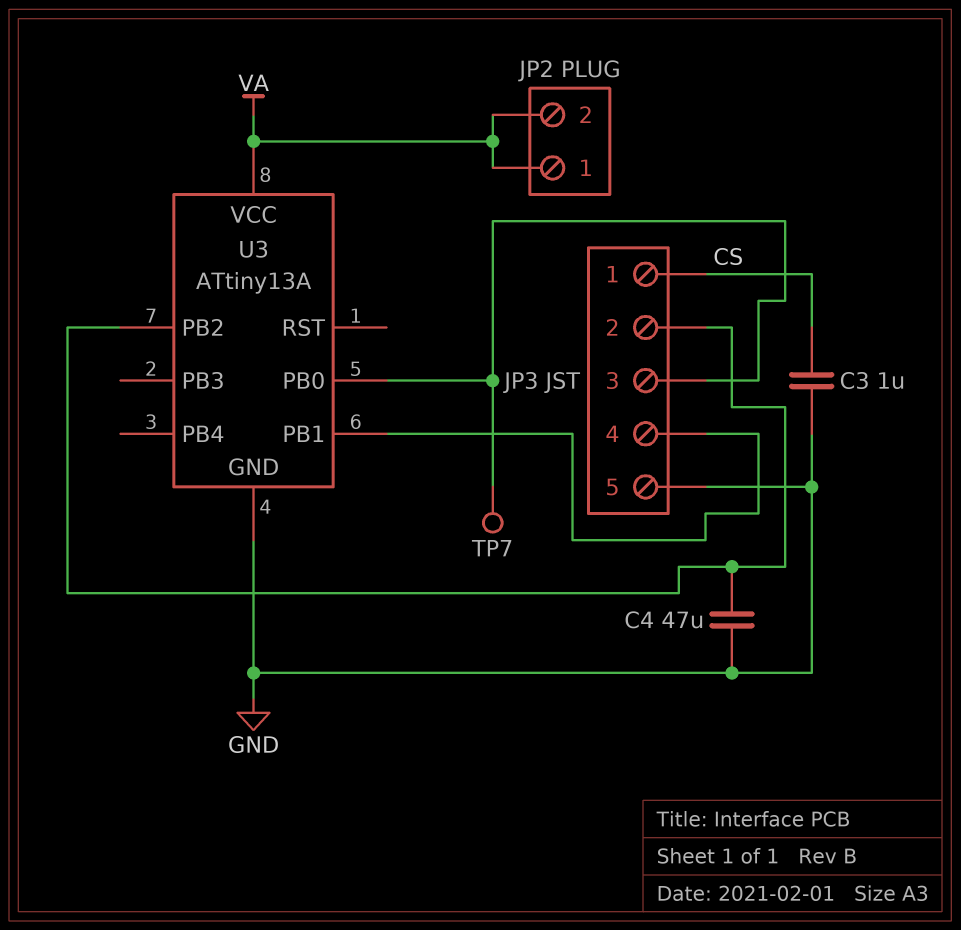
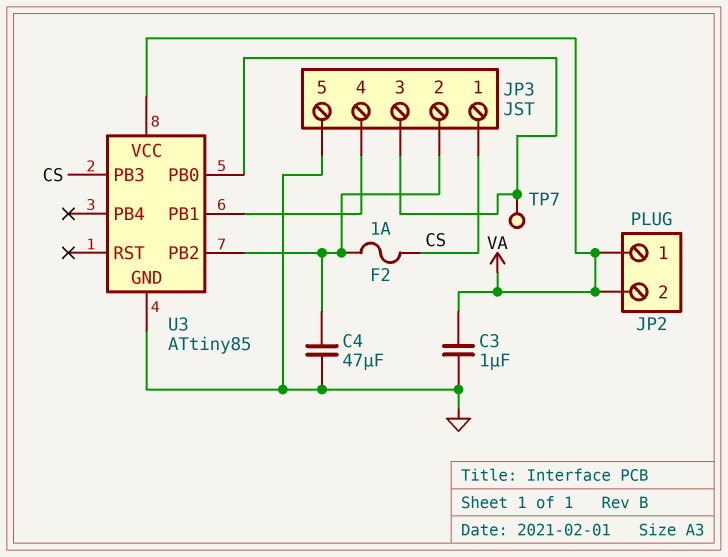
C3: 1uF (CS, GND) -> 1uF (GND, VA)
F2: none -> 1A (CS, JP3/2)
U3: ATtiny13A -> ATtiny85
U3 pin PB3: none -> CS

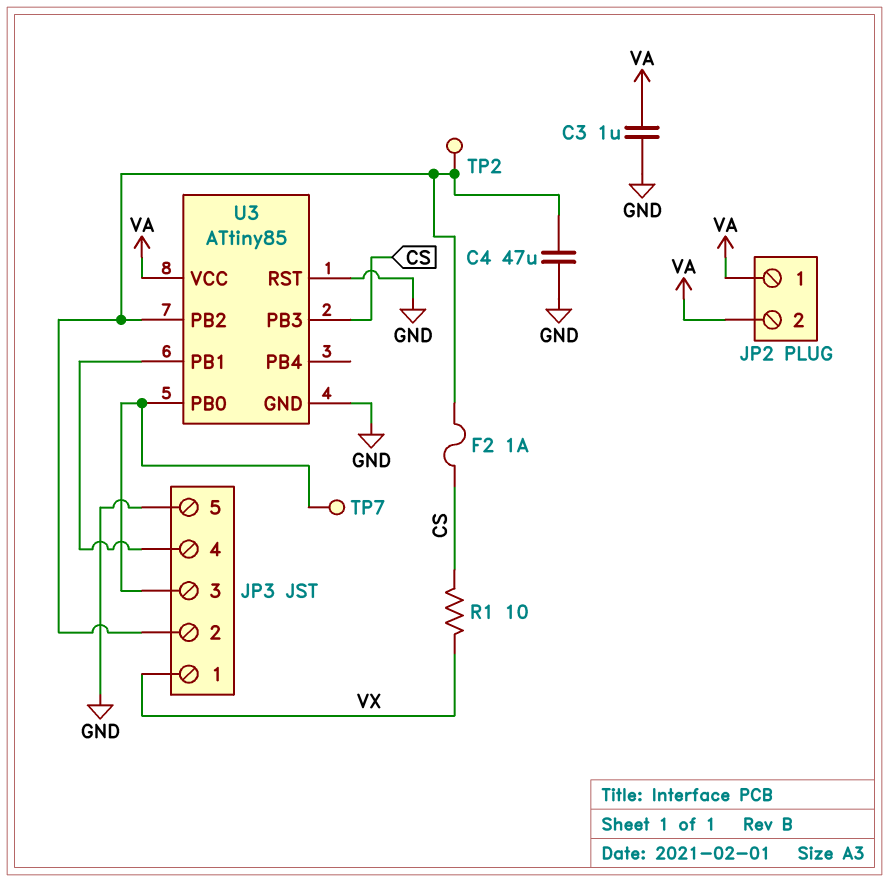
JP3 pin 1: CS -> VX
R1: none -> 10 (CS, VX)
TP2: none -> test point (JP3/2)
U3 pin RST: none -> GND

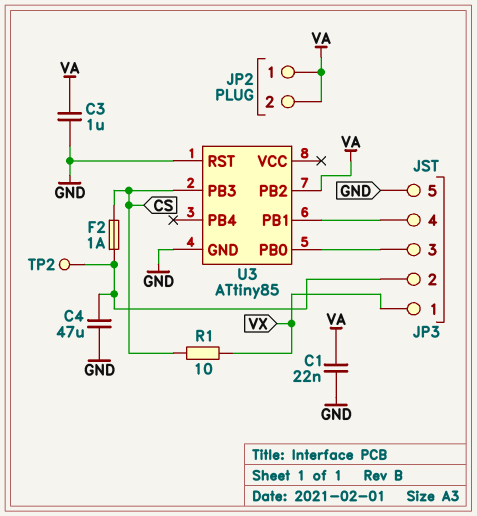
C1: none -> 22nF (GND, VA)
TP7: test point (JP3/3) -> none
U3 pin PB2: JP3/2 -> VA
U3 pin VCC: VA -> none

